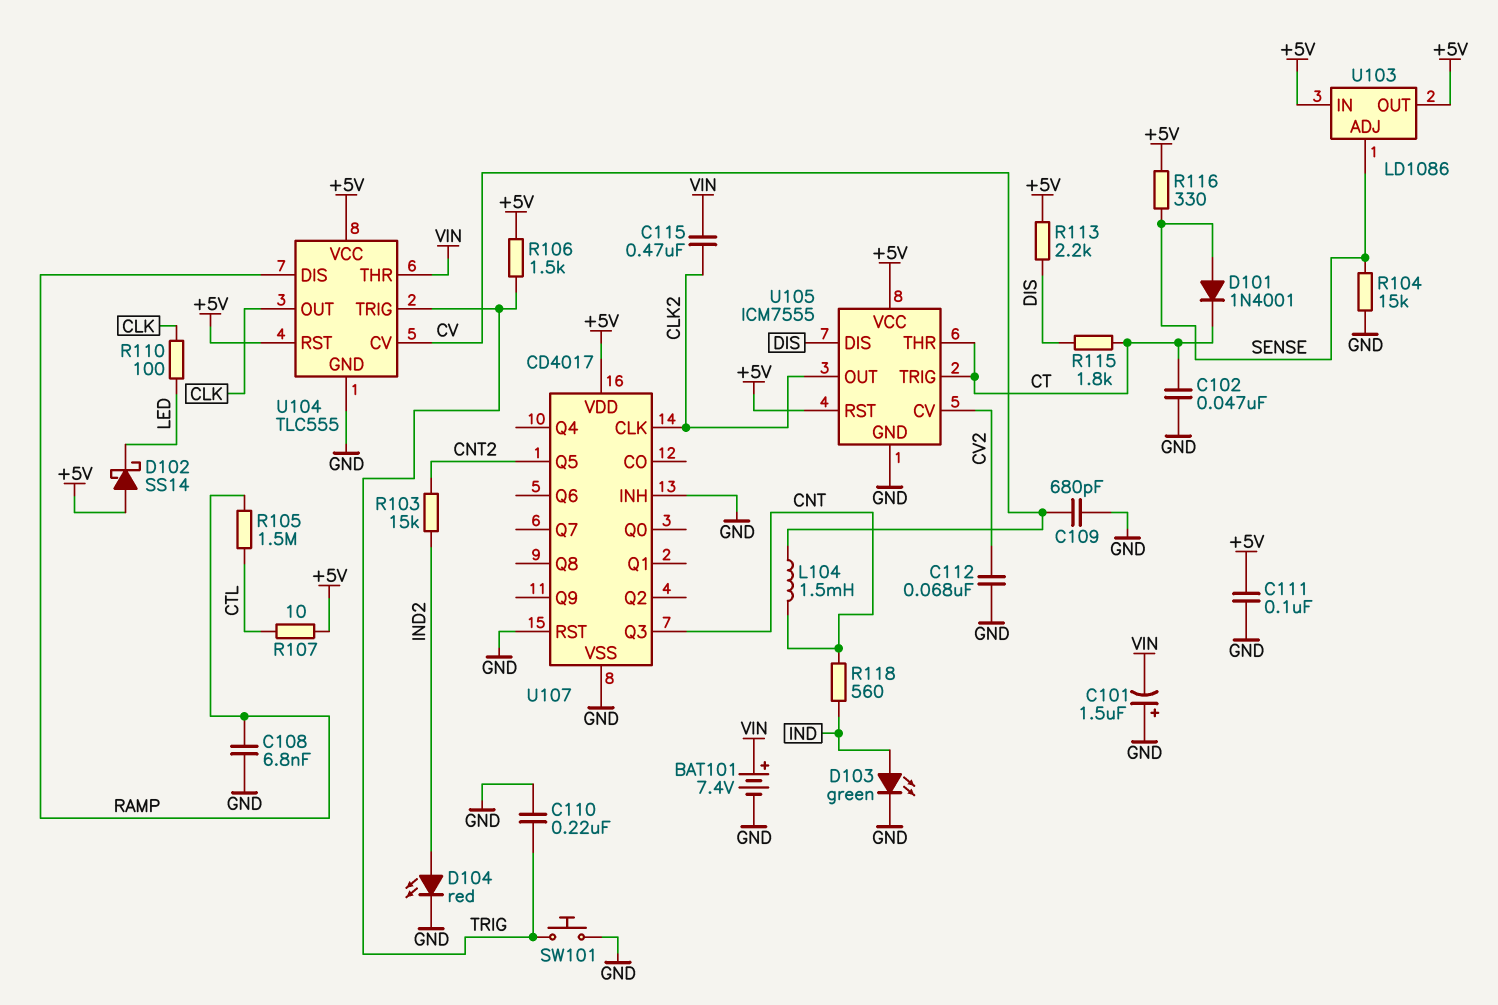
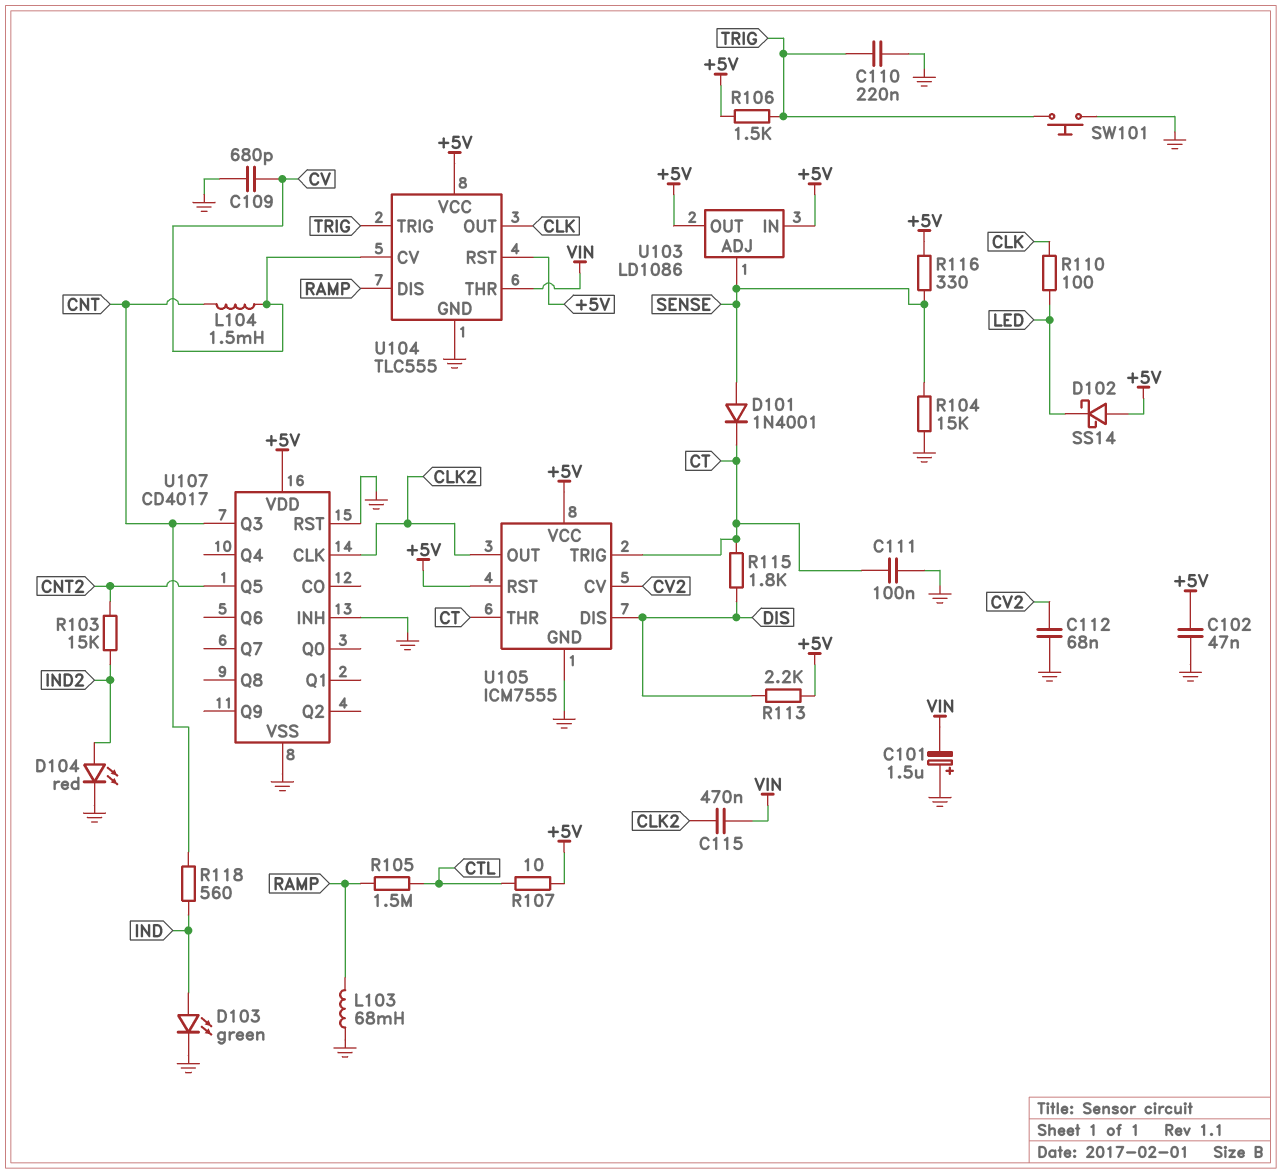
BAT101: 7.4V (plus VIN, minus GND) -> none
C102: 47nF (CT, GND) -> 47nF (+5V, GND)
C108: 6.8nF (GND, RAMP) -> none
C111: 100nF (+5V, GND) -> 100nF (CT, GND)
L103: none -> 68mH (GND, RAMP)

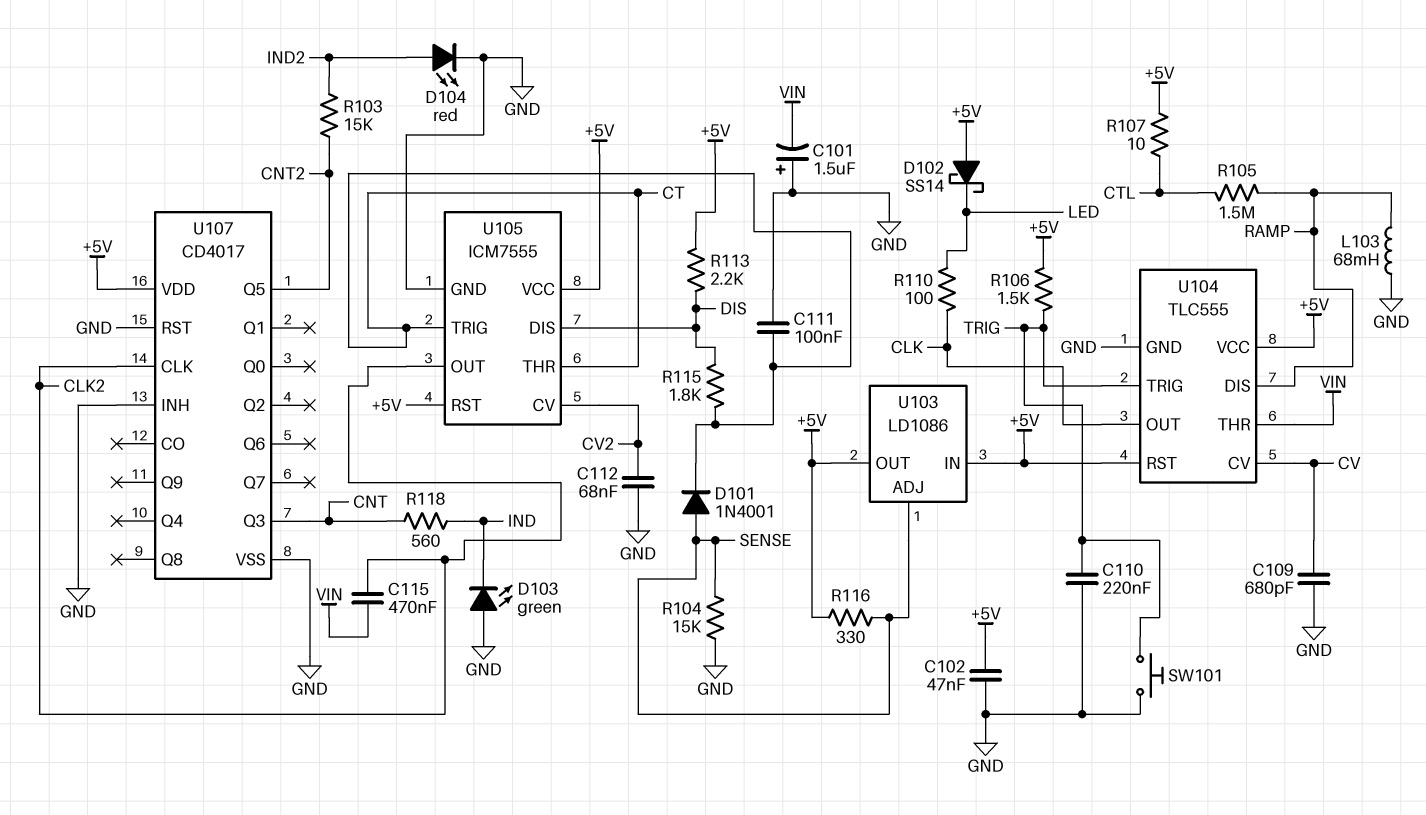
D103: LED green (A IND, K GND) -> LED green (A GND, K IND)
L104: 1.5mH (CNT, CV) -> none

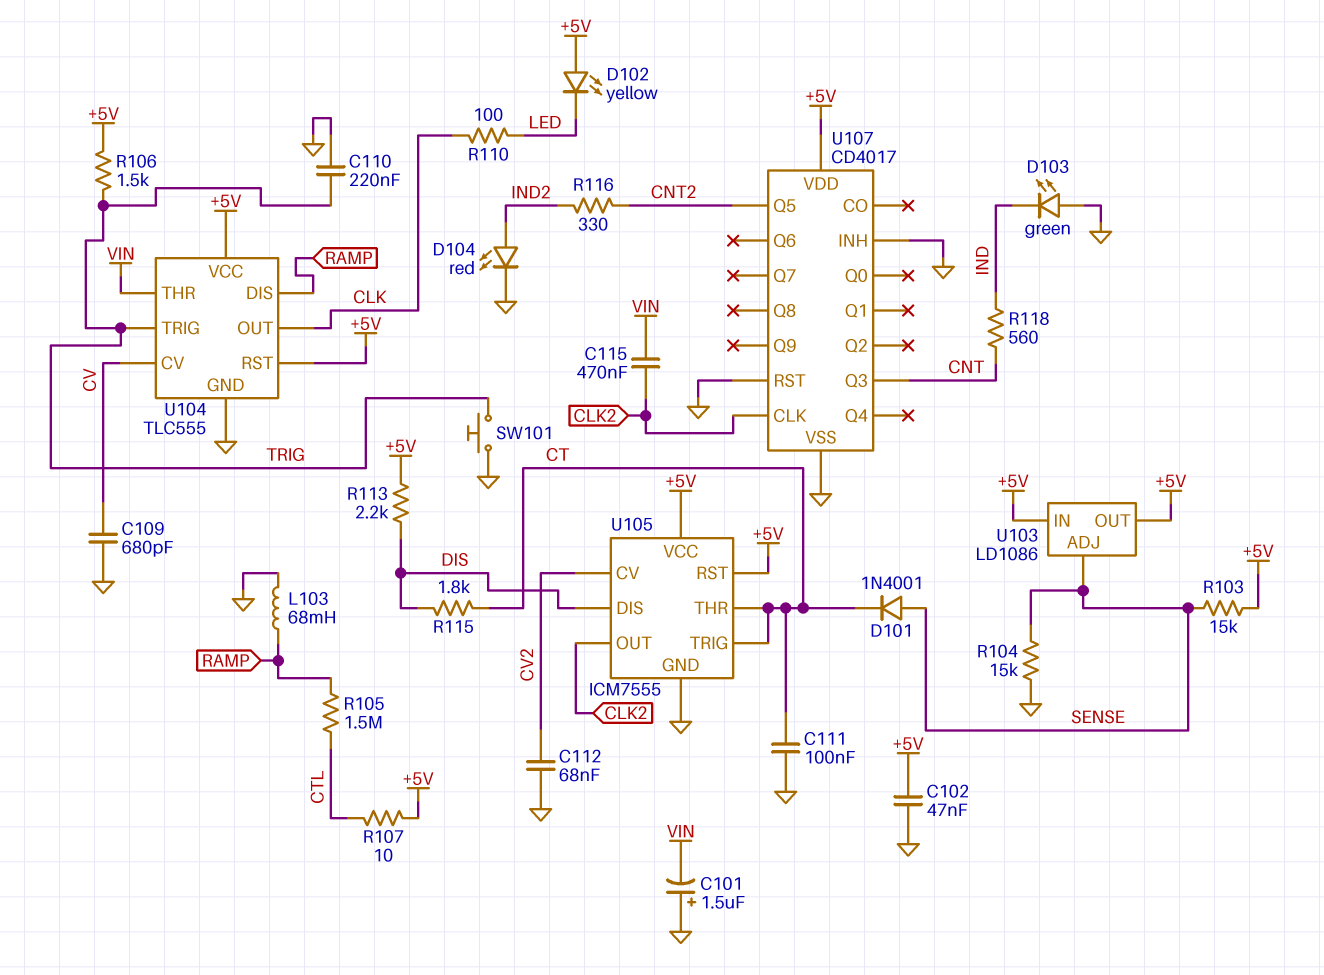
D102: schottky SS14 (A +5V, K LED) -> LED yellow (A +5V, K LED)
R103: 15k (CNT2, IND2) -> 15k (+5V, SENSE)
R116: 330 (+5V, SENSE) -> 330 (CNT2, IND2)

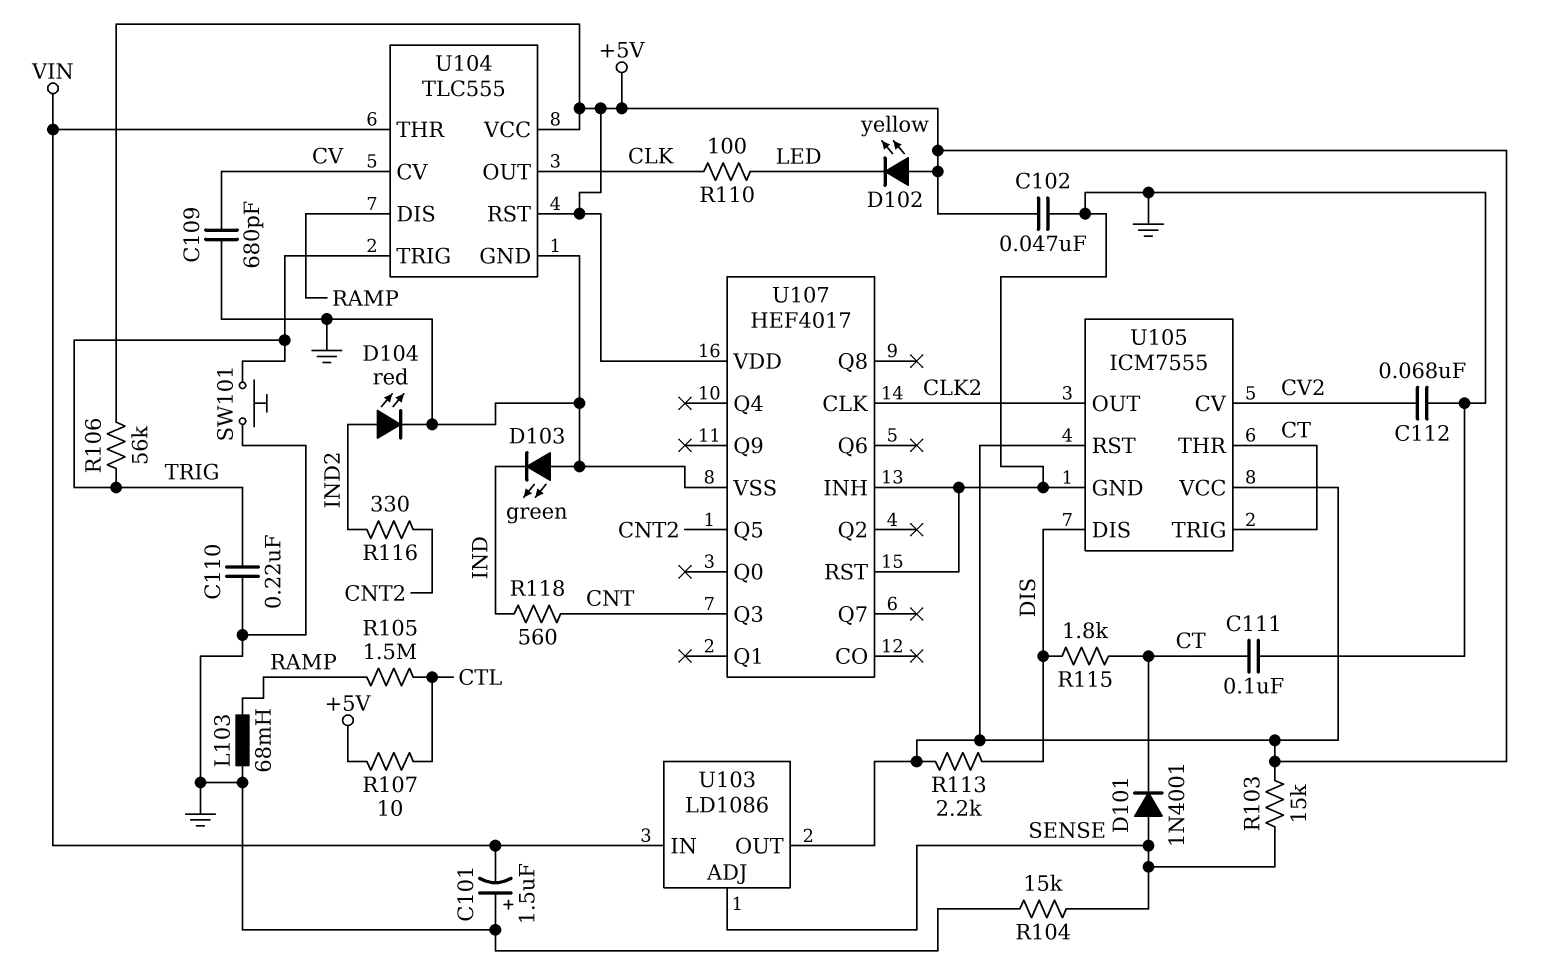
C115: 470nF (CLK2, VIN) -> none
R106: 1.5k (+5V, TRIG) -> 56k (+5V, TRIG)
U103 pin IN: +5V -> VIN
U107: CD4017 -> HEF4017

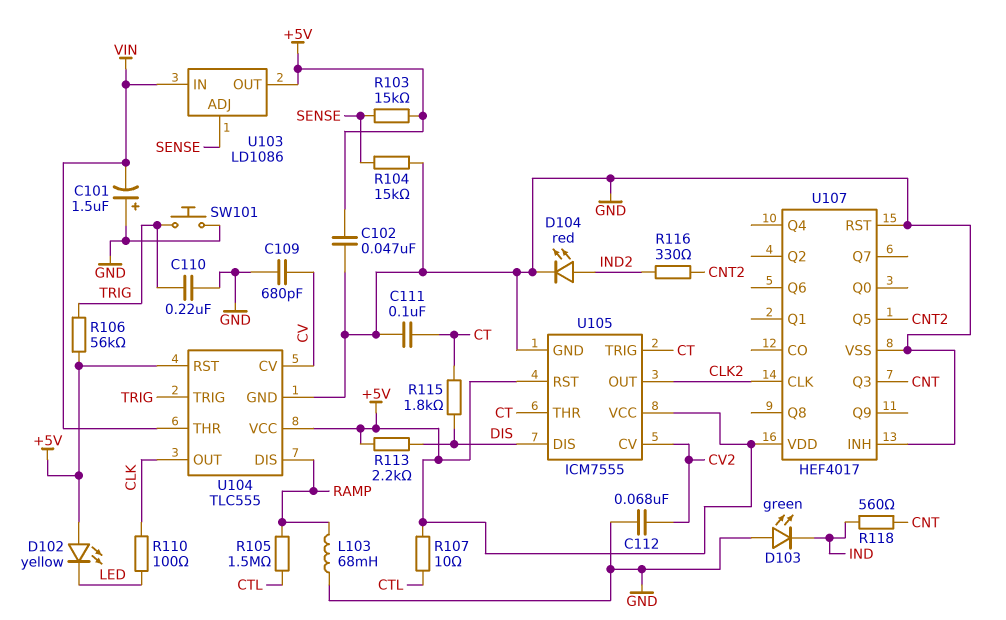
D101: diode 1N4001 (A SENSE, K CT) -> none

